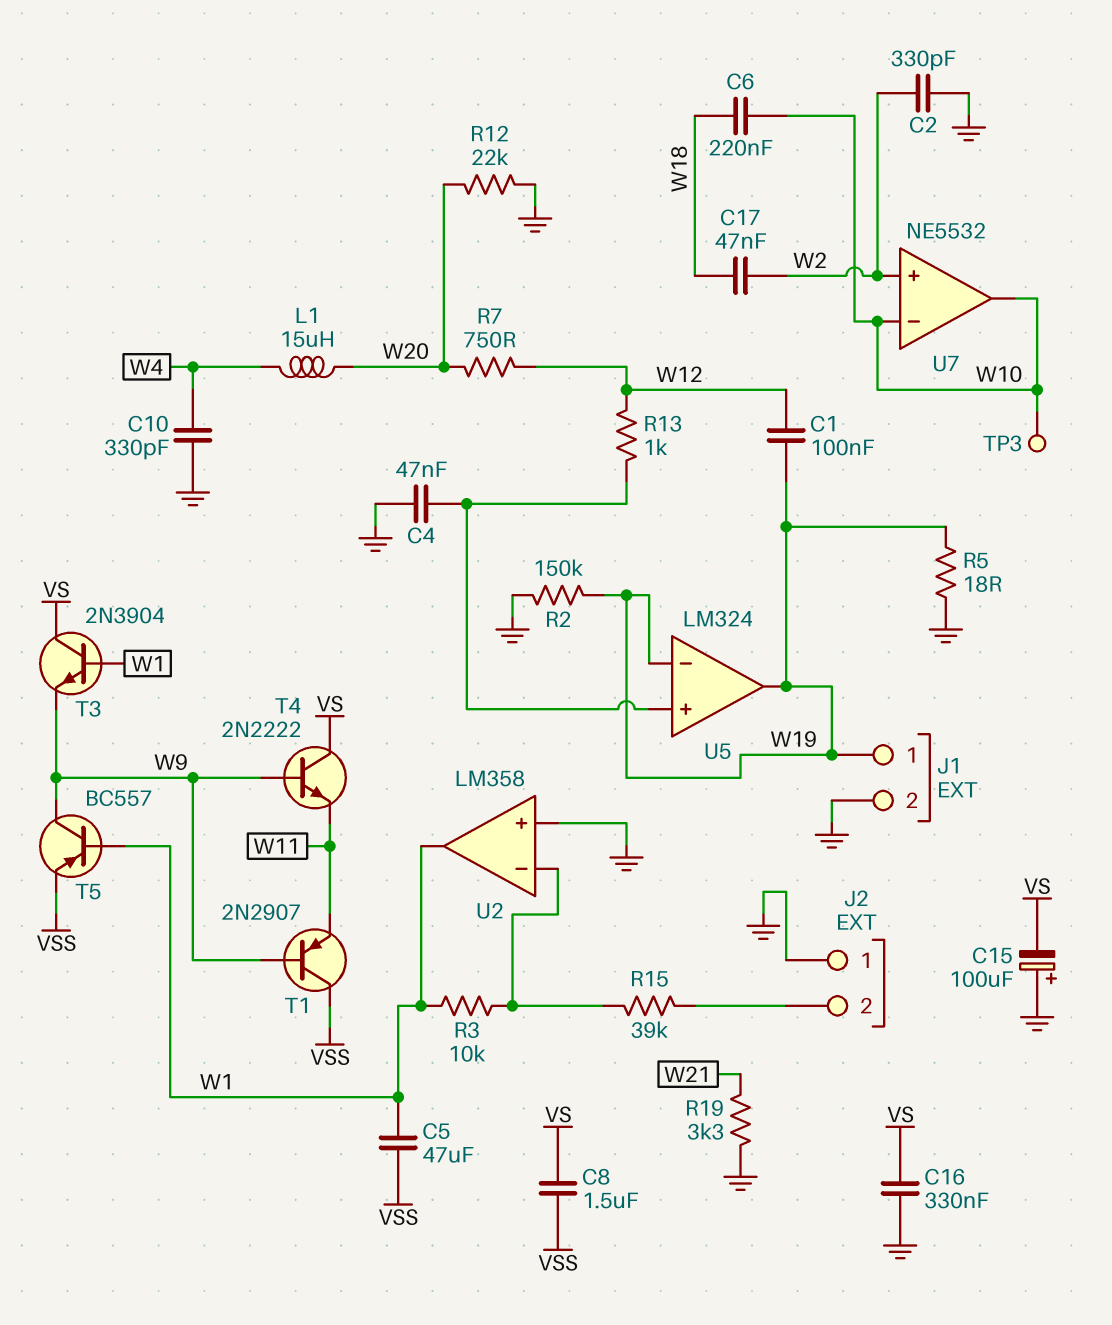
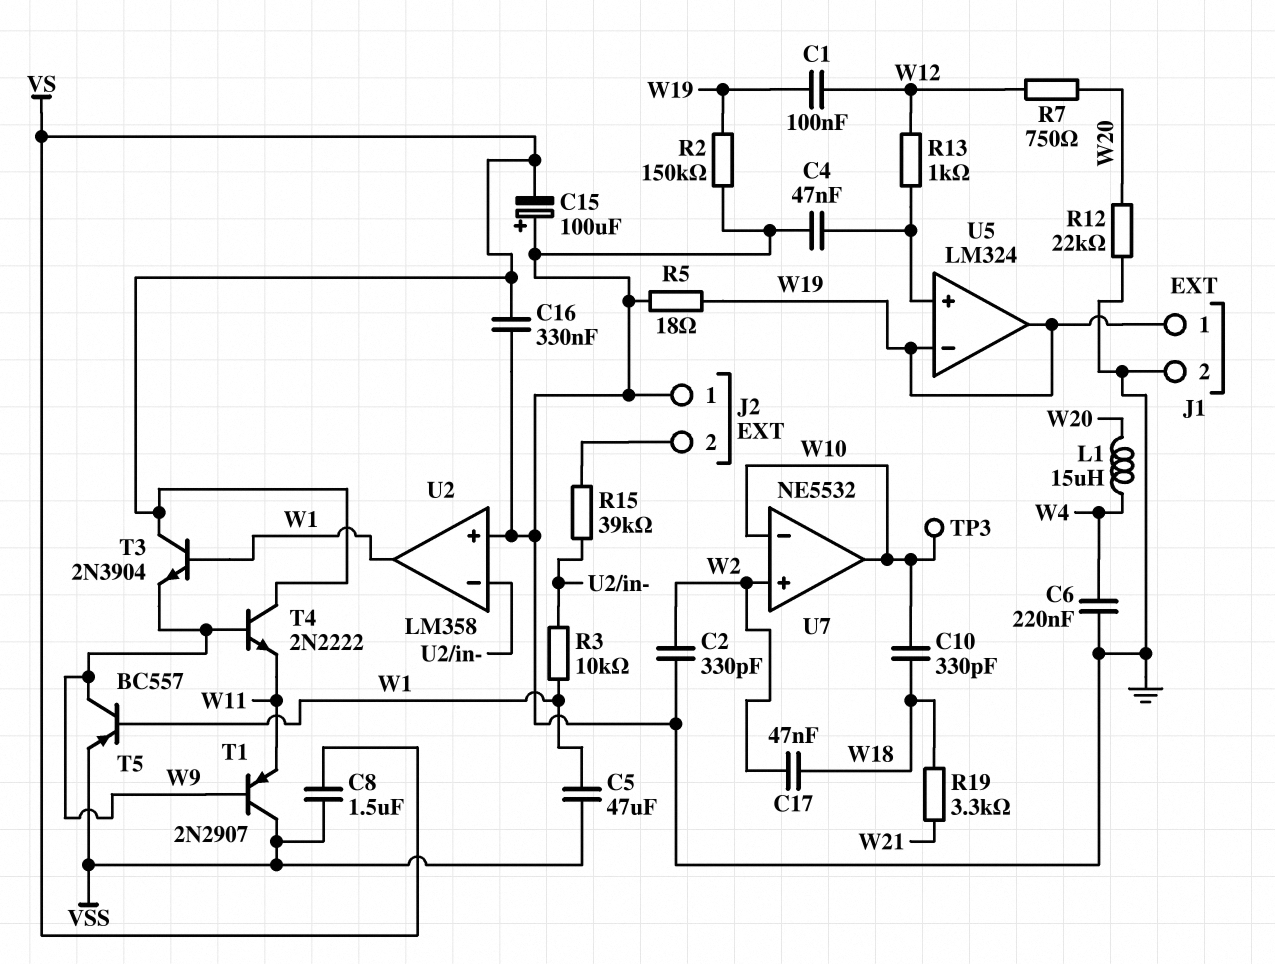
C6: 220nF (W10, W18) -> 220nF (GND, W4)
C10: 330pF (GND, W4) -> 330pF (W10, W18)
R19: 3.3k (GND, W21) -> 3.3k (W18, W21)

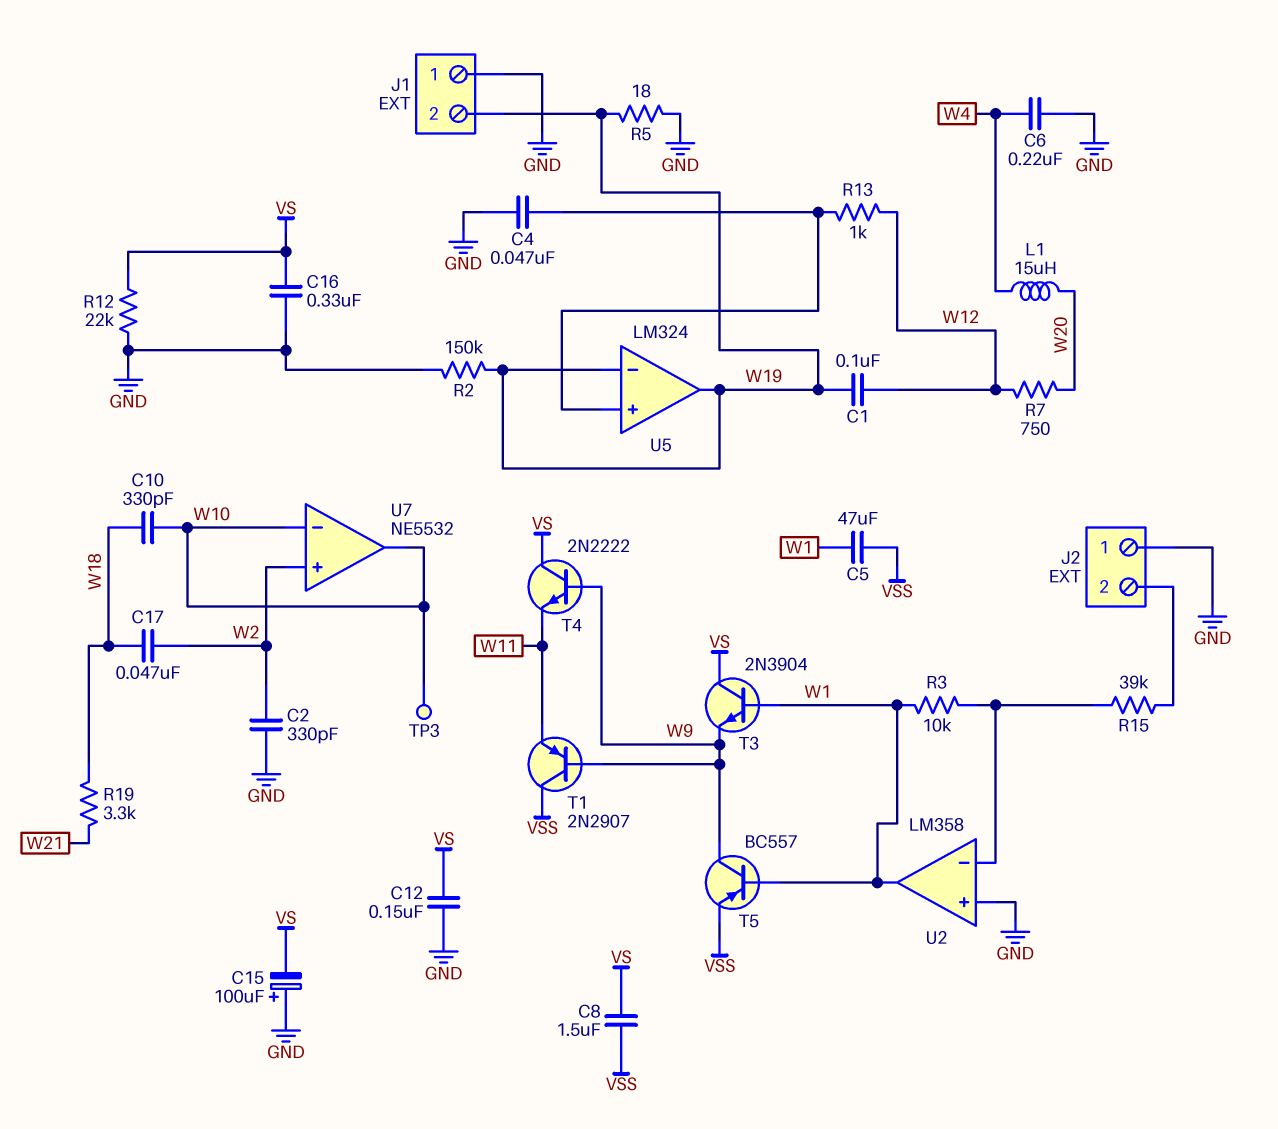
C12: none -> 150nF (GND, VS)
J1 pin 1: W19 -> GND
J1 pin 2: GND -> W19
R12: 22k (GND, W20) -> 22k (GND, VS)

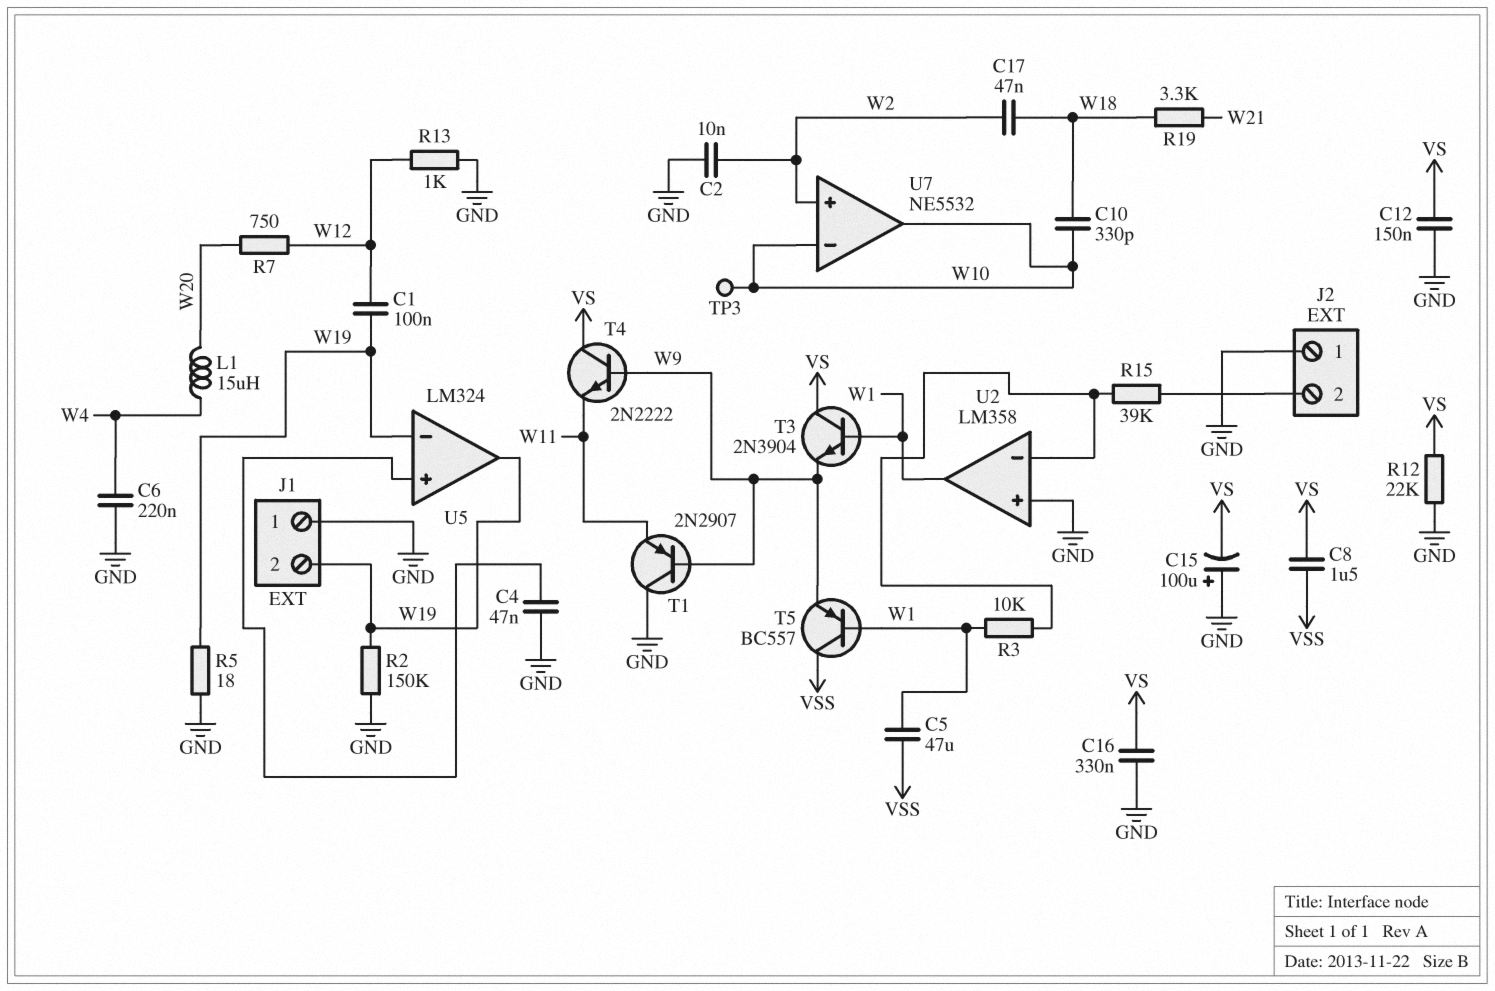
C2: 330pF (GND, W2) -> 10nF (GND, W2)
R13: 1k (U5/in+, W12) -> 1k (GND, W12)
T1: PNP 2N2907 (B W9, C VSS, E W11) -> PNP 2N2907 (B W9, C GND, E W11)
T5: PNP BC557 (B W1, C W9, E VSS) -> PNP BC557 (B W1, C VSS, E W9)

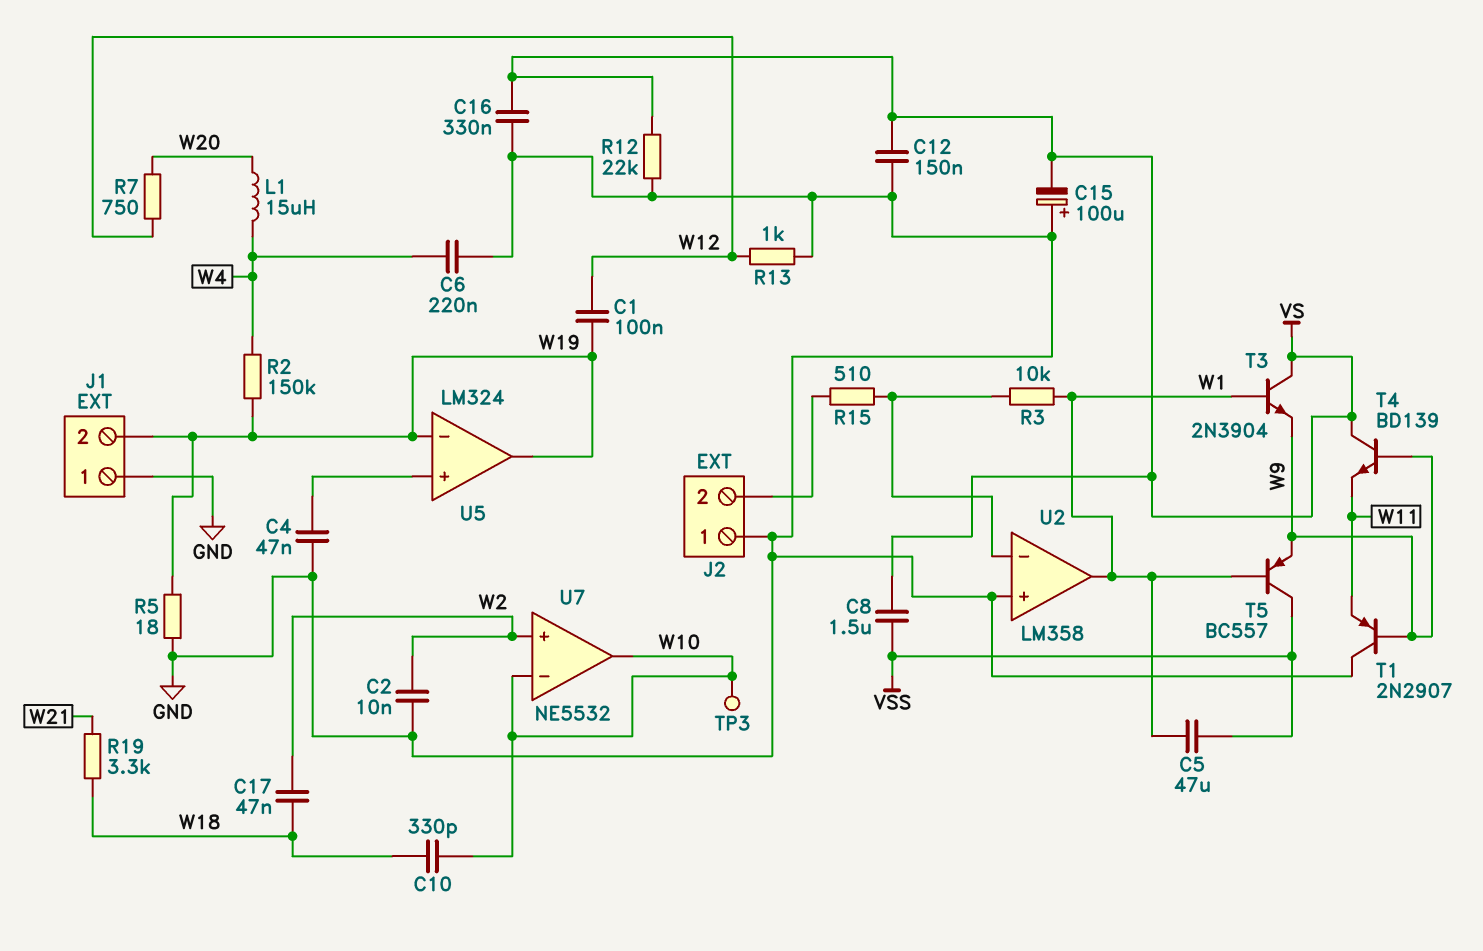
R2: 150k (GND, W19) -> 150k (W4, W19)
R15: 39k (J2/2, U2/in-) -> 510 (J2/2, U2/in-)
T4: NPN 2N2222 (B W9, C VS, E W11) -> NPN BD139 (B W9, C VS, E W11)

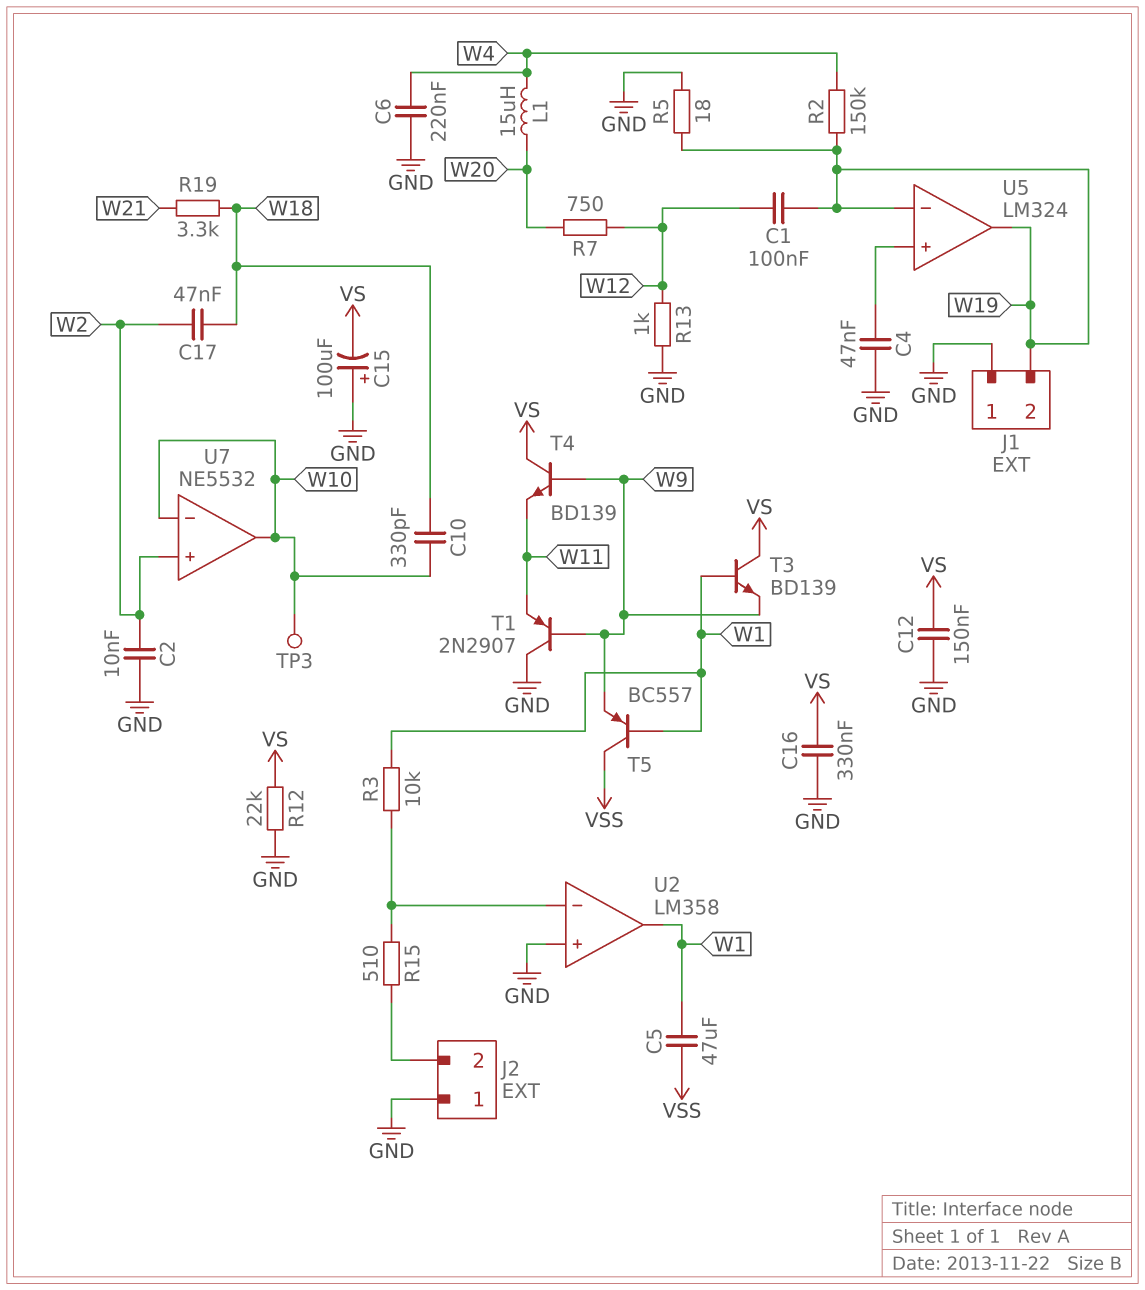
C8: 1.5uF (VS, VSS) -> none
T3: NPN 2N3904 (B W1, C VS, E W9) -> NPN BD139 (B W1, C VS, E W9)

